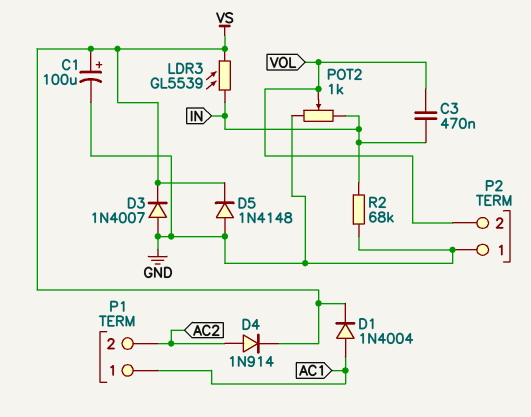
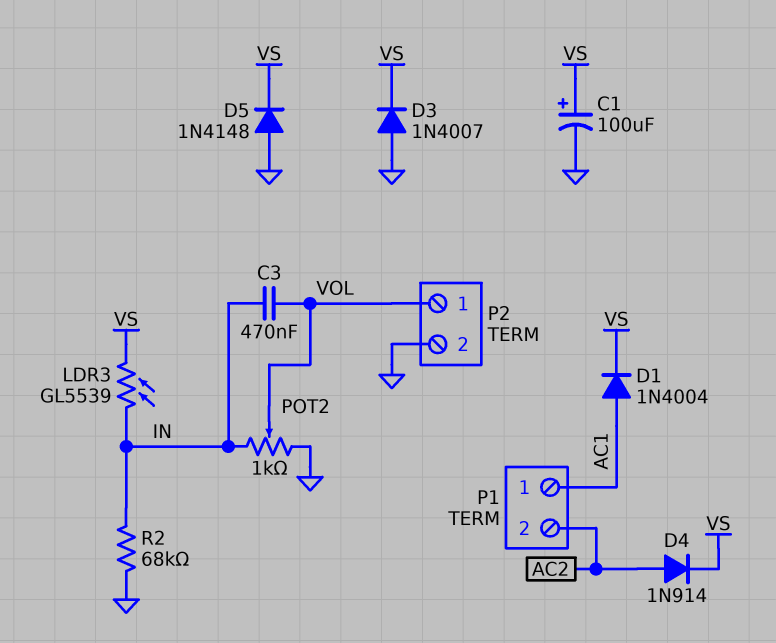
P2 pin 1: GND -> VOL
P2 pin 2: VOL -> GND

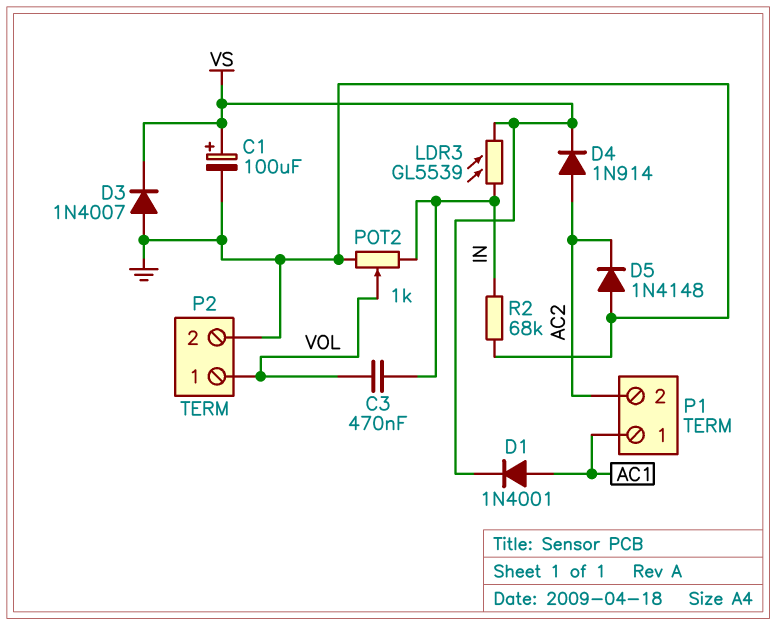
D1: diode 1N4004 (A AC1, K VS) -> diode 1N4001 (A AC1, K VS)
D5: diode 1N4148 (A GND, K VS) -> diode 1N4148 (A GND, K AC2)

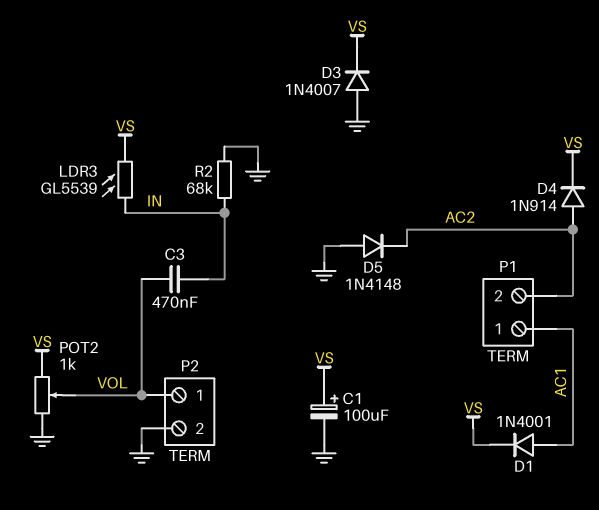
POT2: 1k (GND, IN, wiper VOL) -> 1k (GND, VS, wiper VOL)

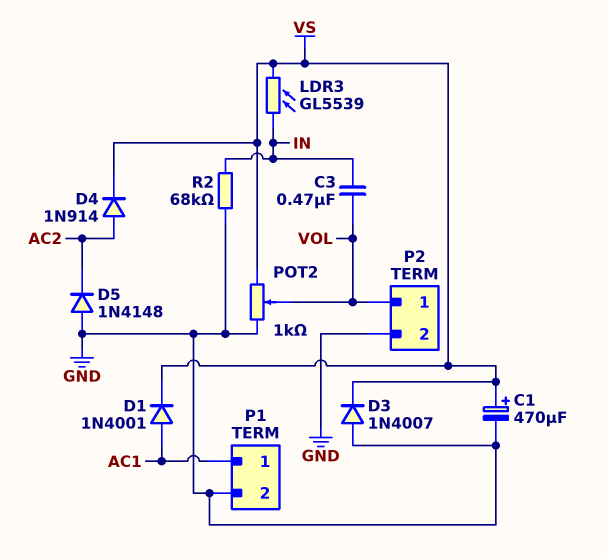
C1: 100uF (plus VS, minus GND) -> 470uF (plus VS, minus GND)
P1 pin 2: AC2 -> GND

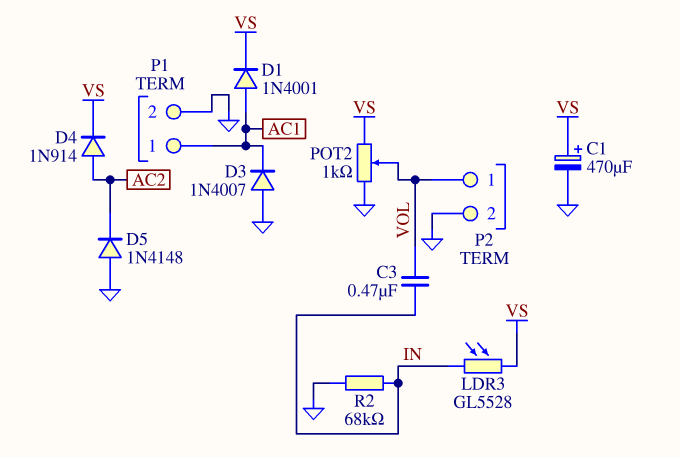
D3: diode 1N4007 (A GND, K VS) -> diode 1N4007 (A GND, K AC1)
LDR3: GL5539 (IN, VS) -> GL5528 (IN, VS)

